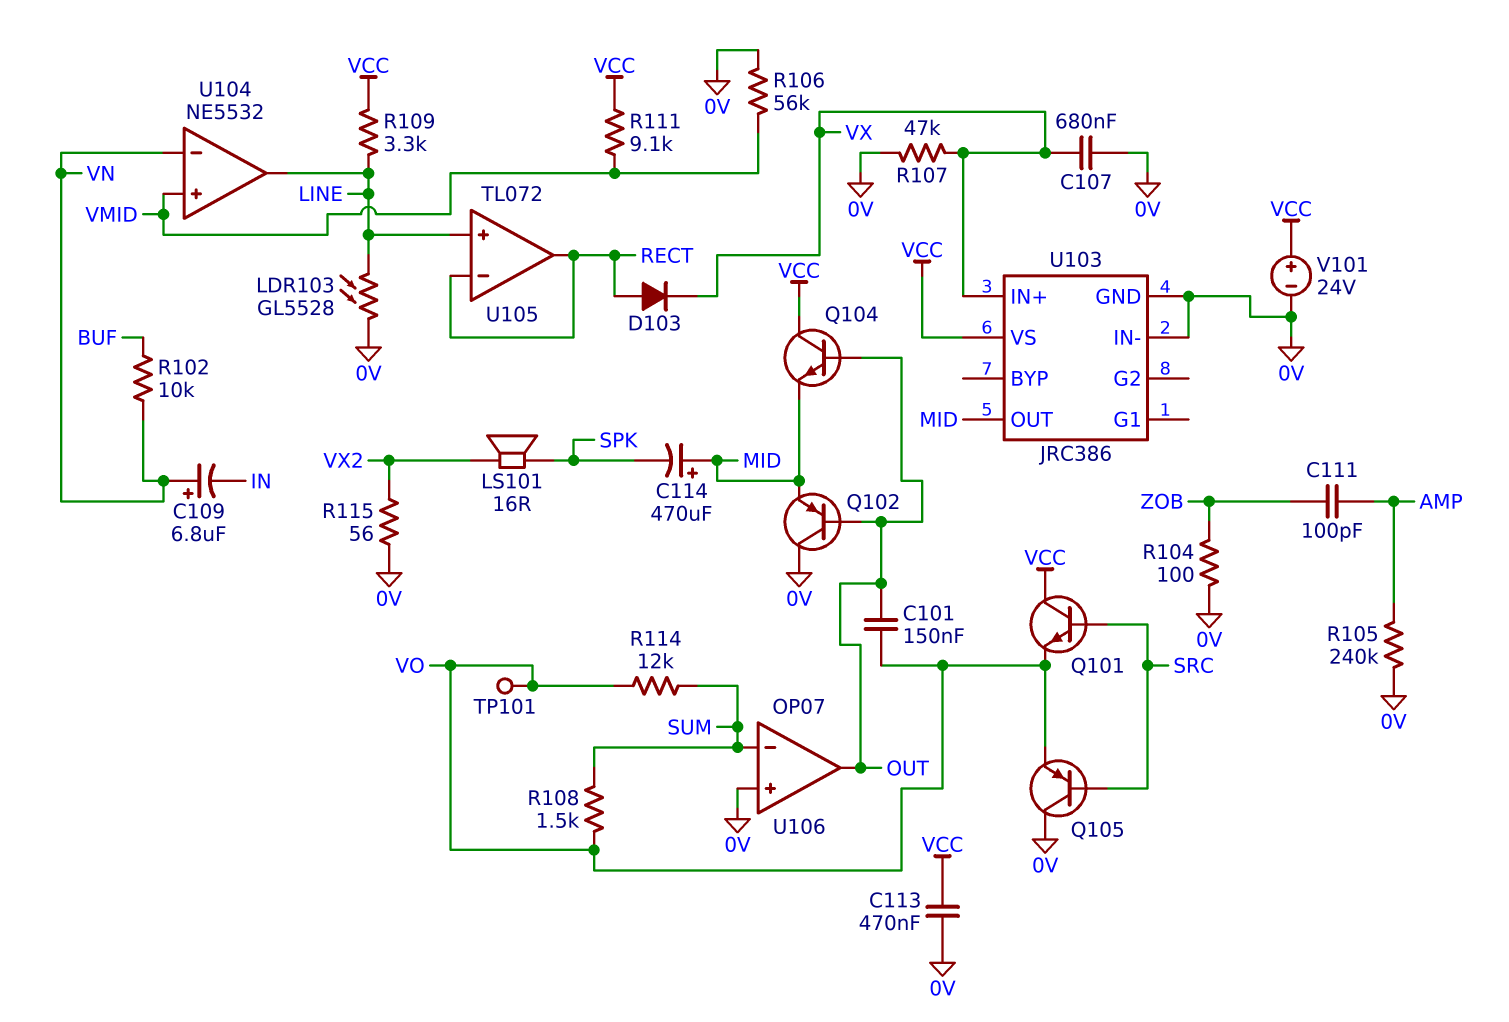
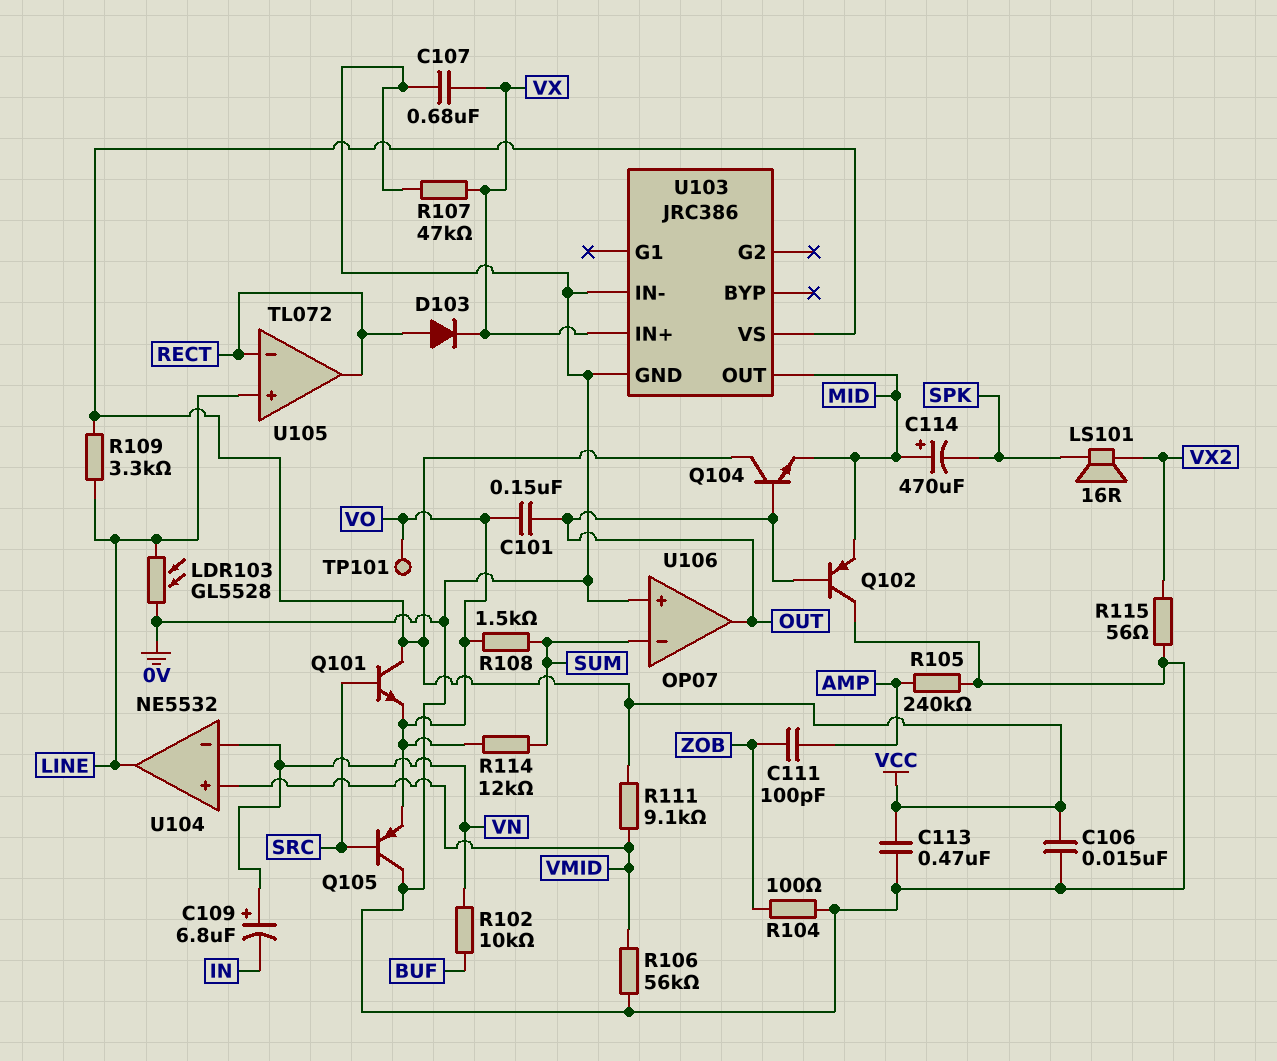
C106: none -> 15nF (0V, VCC)
V101: 24V (plus VCC, minus 0V) -> none

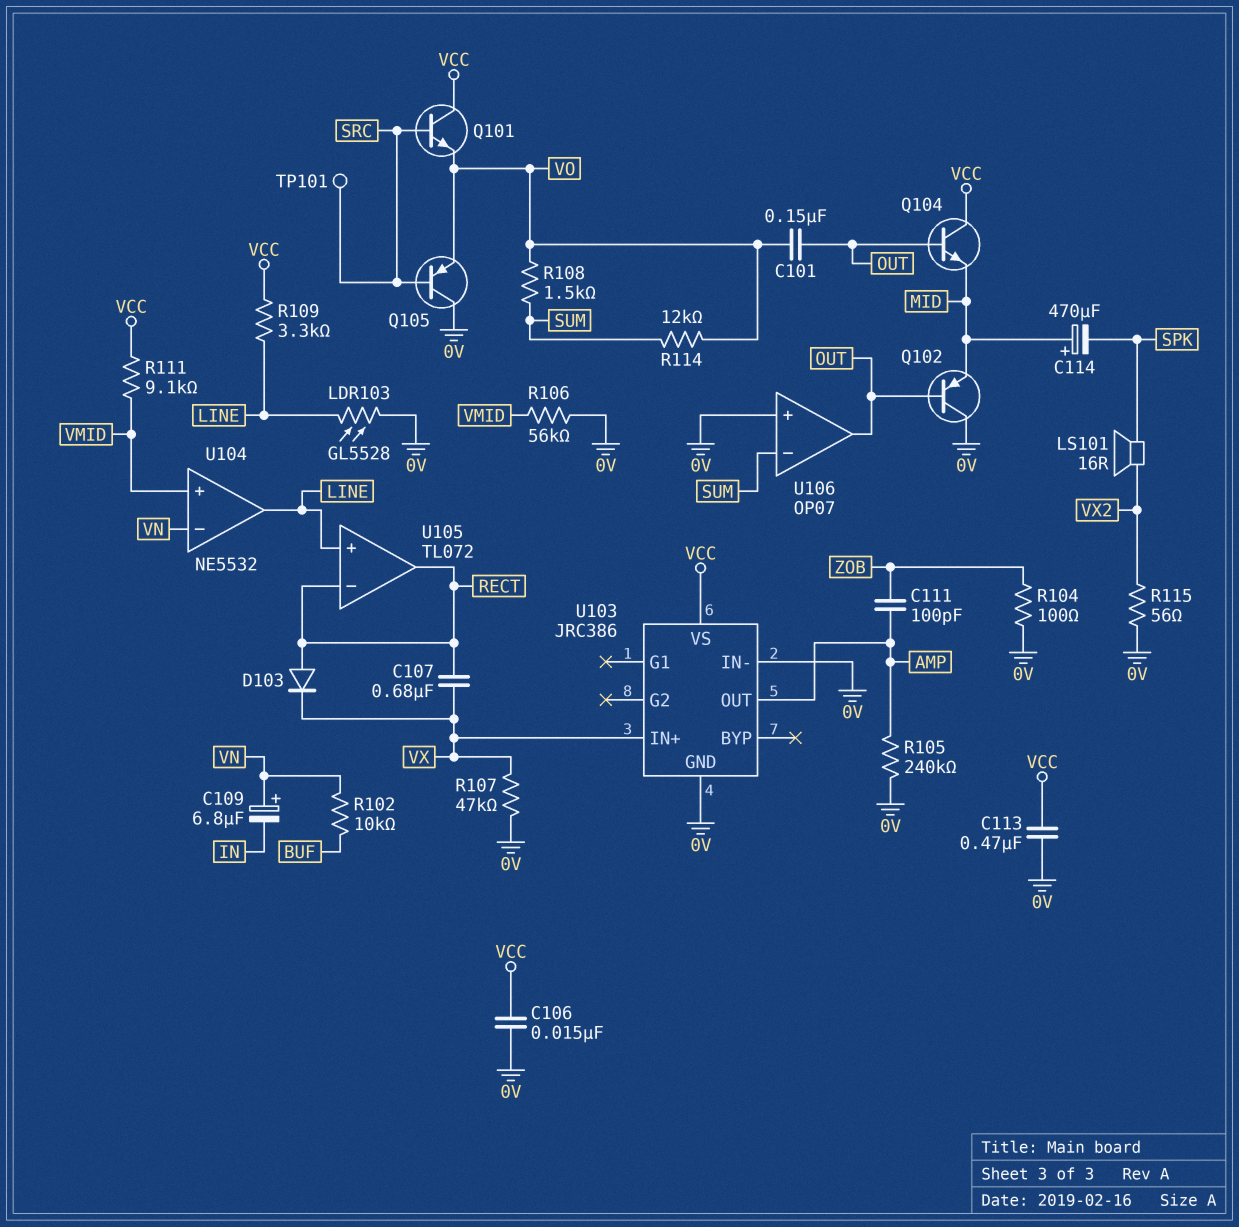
C107: 680nF (0V, VX) -> 680nF (RECT, VX)
TP101: test point (VO) -> test point (SRC)
U103 pin OUT: MID -> AMP

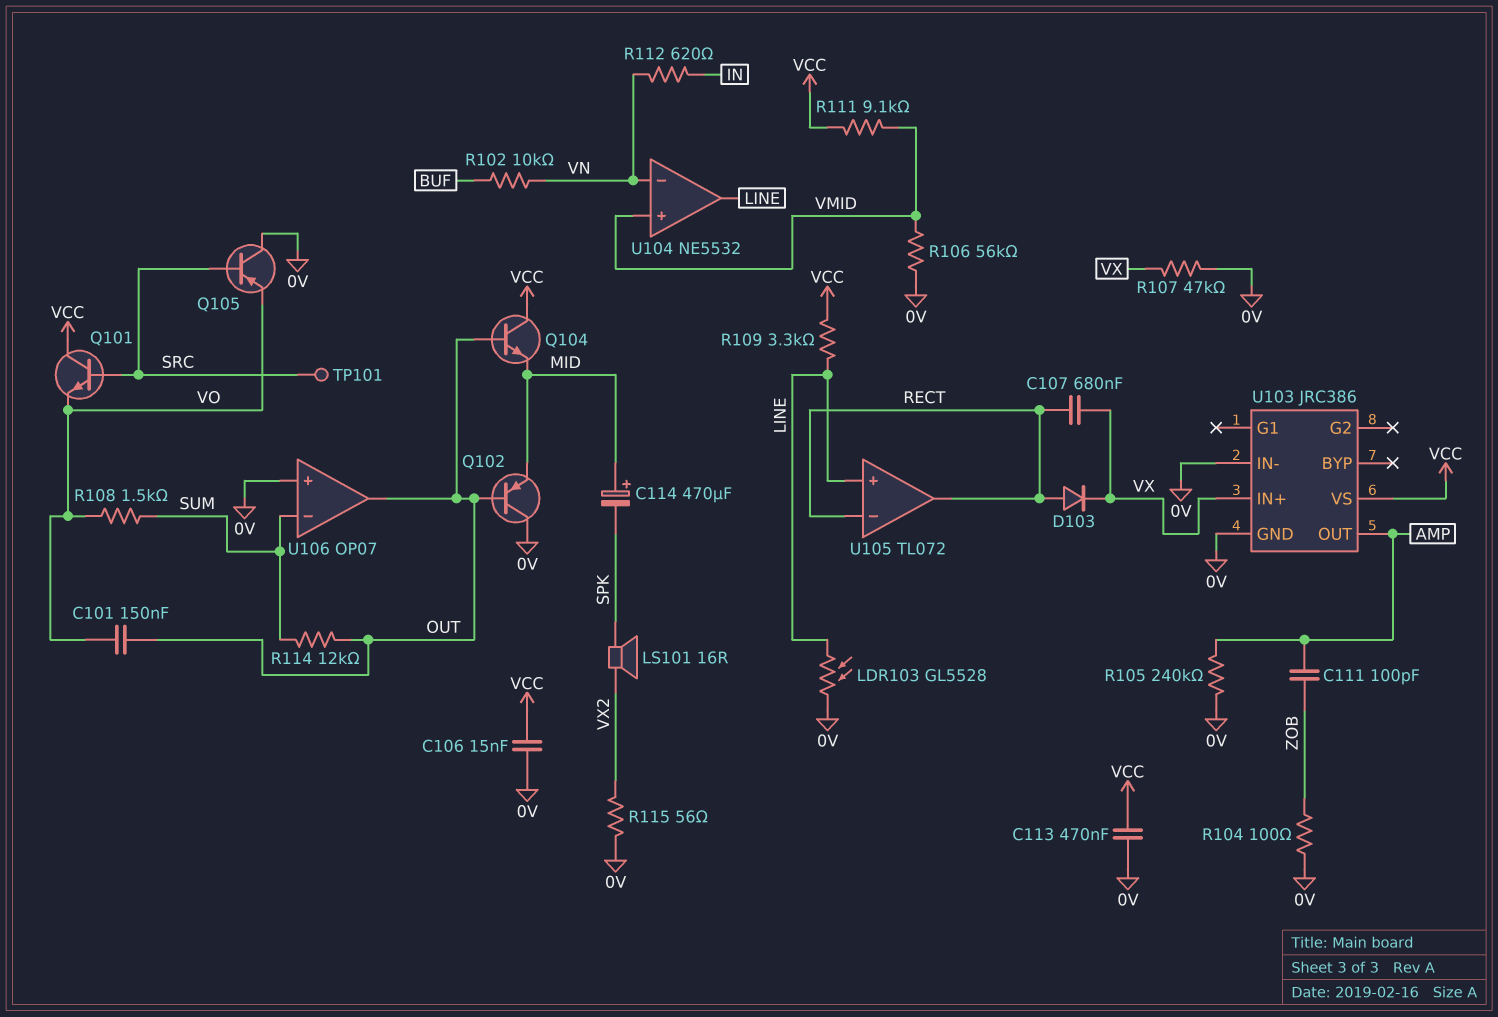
C109: 6.8uF (plus VN, minus IN) -> none
R112: none -> 620 (IN, VN)
R114: 12k (SUM, VO) -> 12k (OUT, SUM)

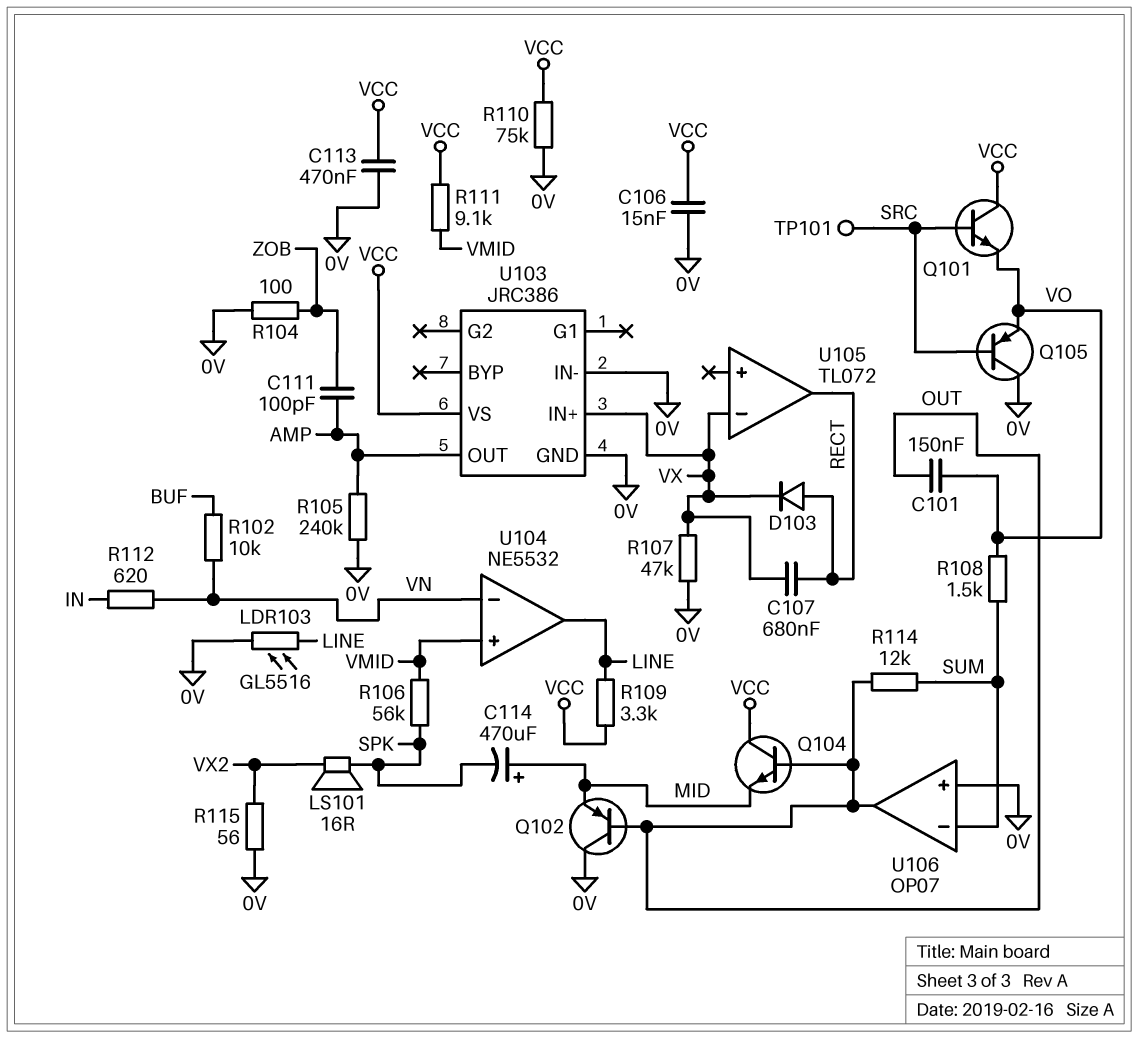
LDR103: GL5528 (0V, LINE) -> GL5516 (0V, LINE)
R106: 56k (0V, VMID) -> 56k (SPK, VMID)
R110: none -> 75k (0V, VCC)
U105 pin in+: LINE -> none
U105 pin in-: RECT -> VX

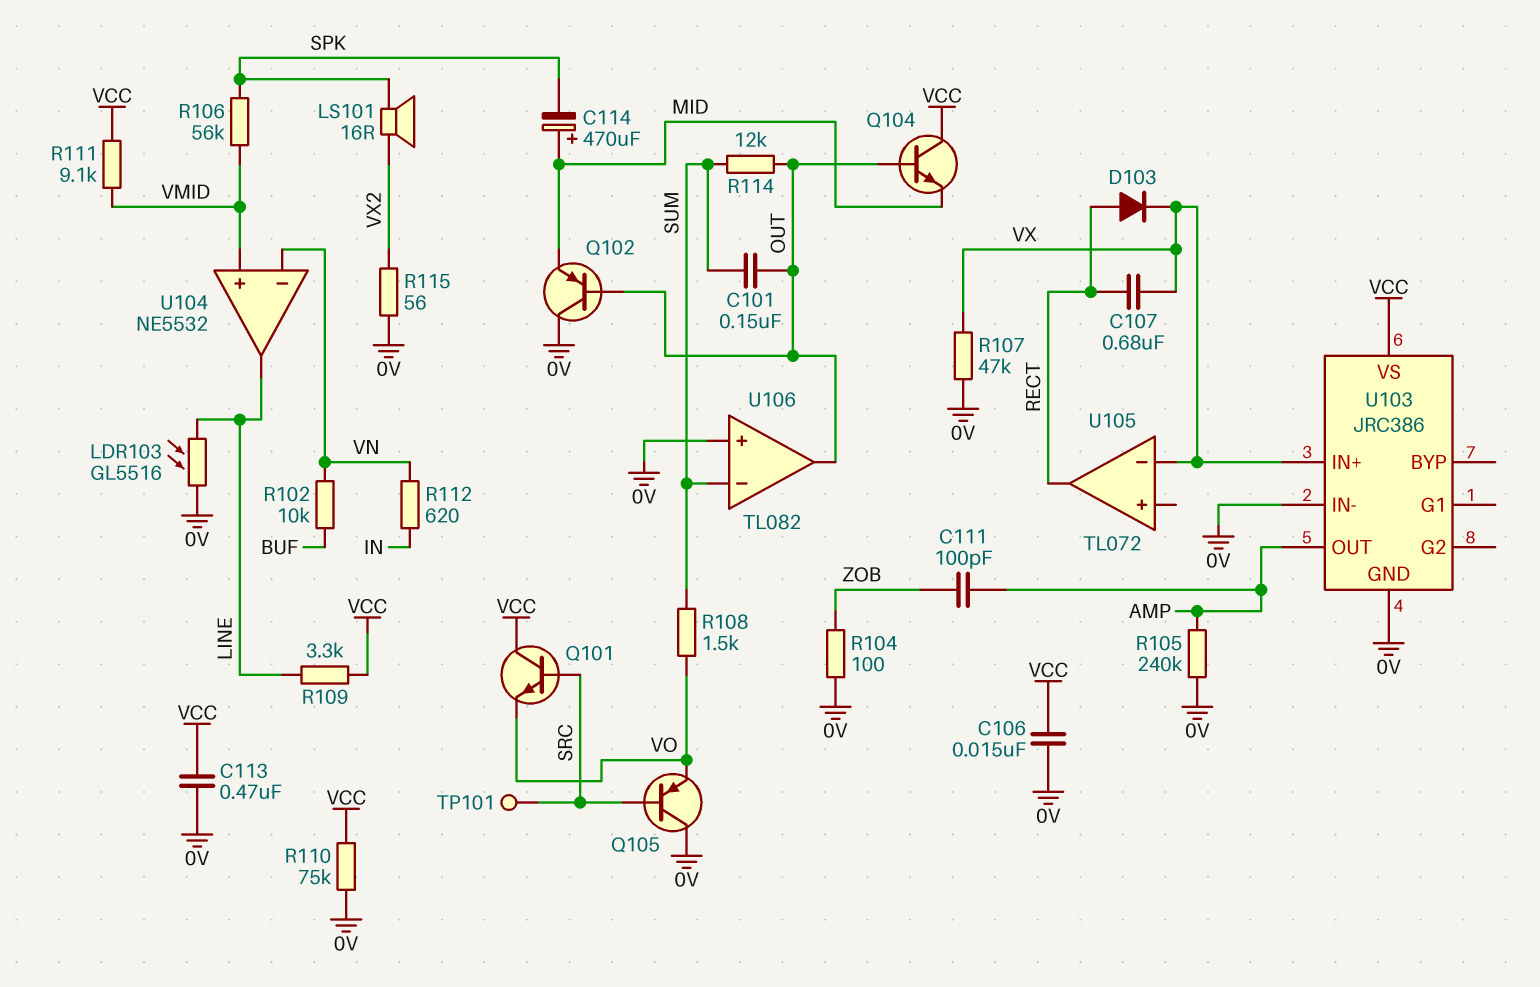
C101: 150nF (OUT, VO) -> 150nF (OUT, SUM)
U106: OP07 -> TL082

